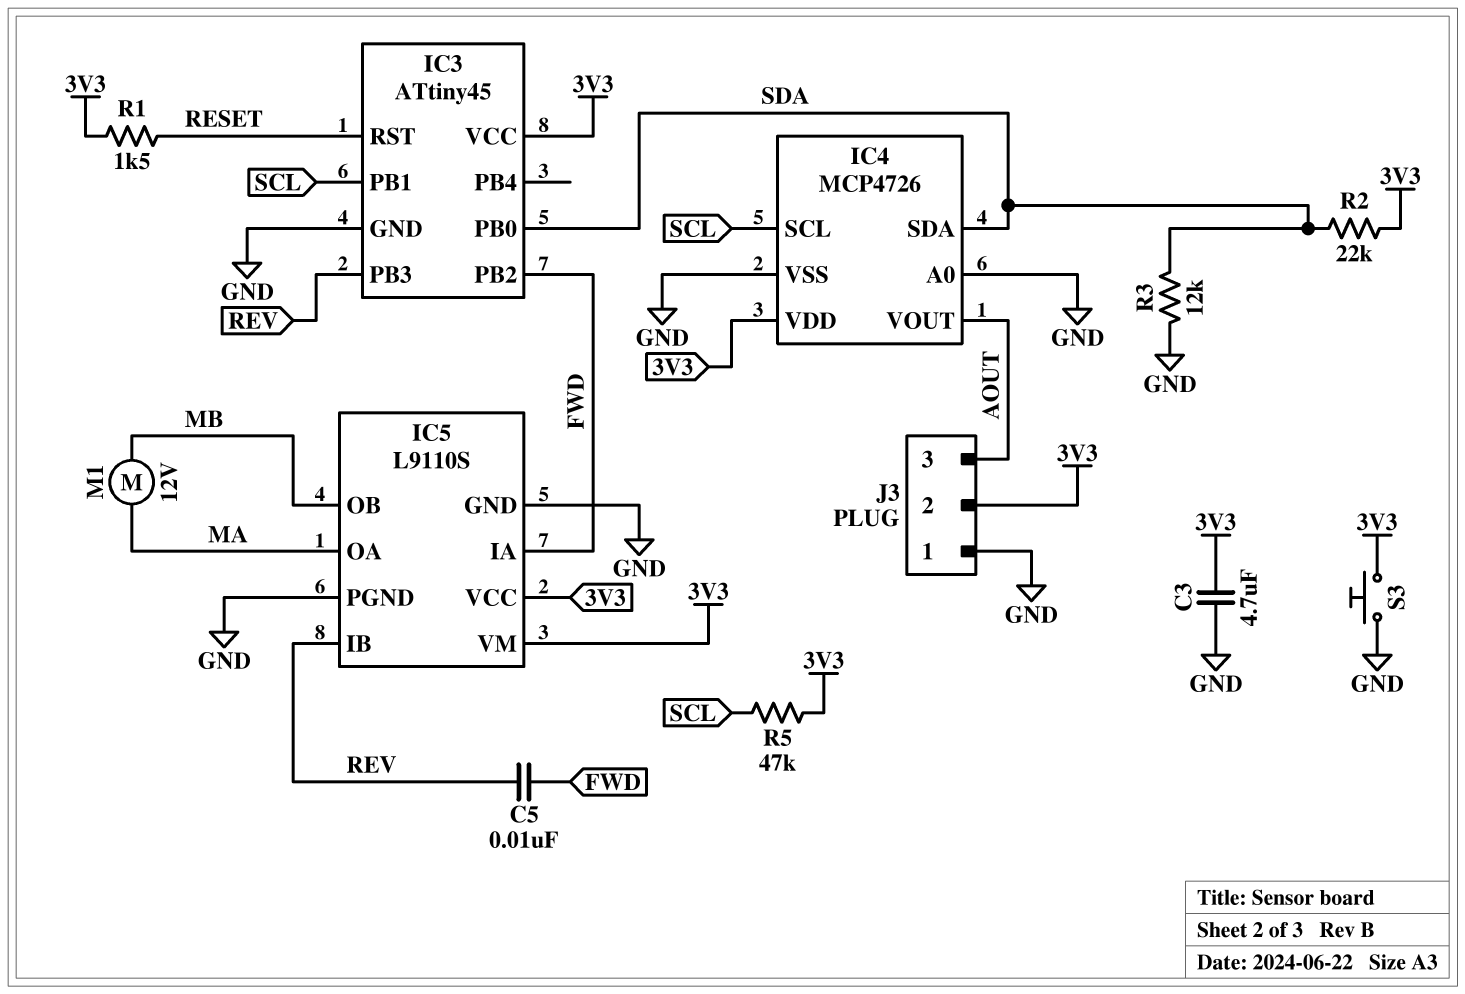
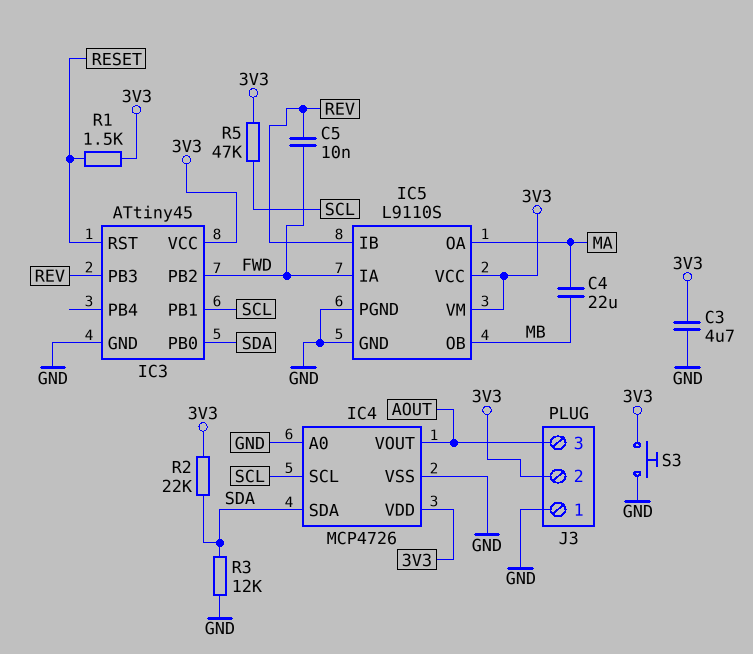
C4: none -> 22uF (MA, MB)
M1: motor 12V (MA, MB) -> none

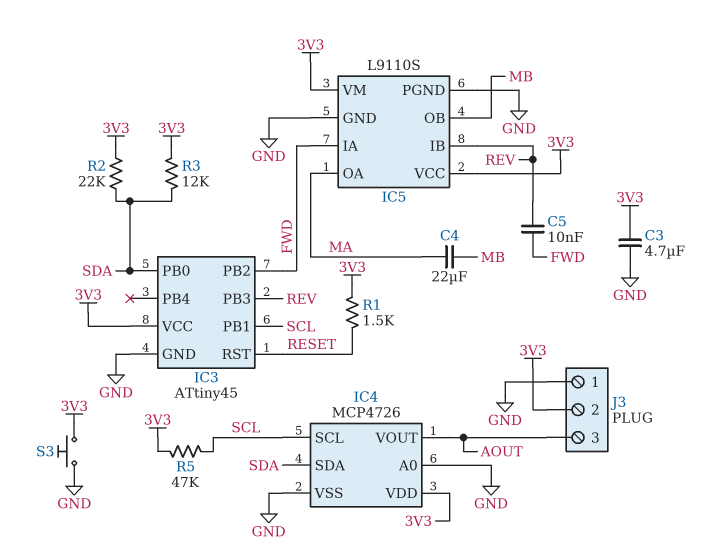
R3: 12k (GND, SDA) -> 12k (3V3, SDA)

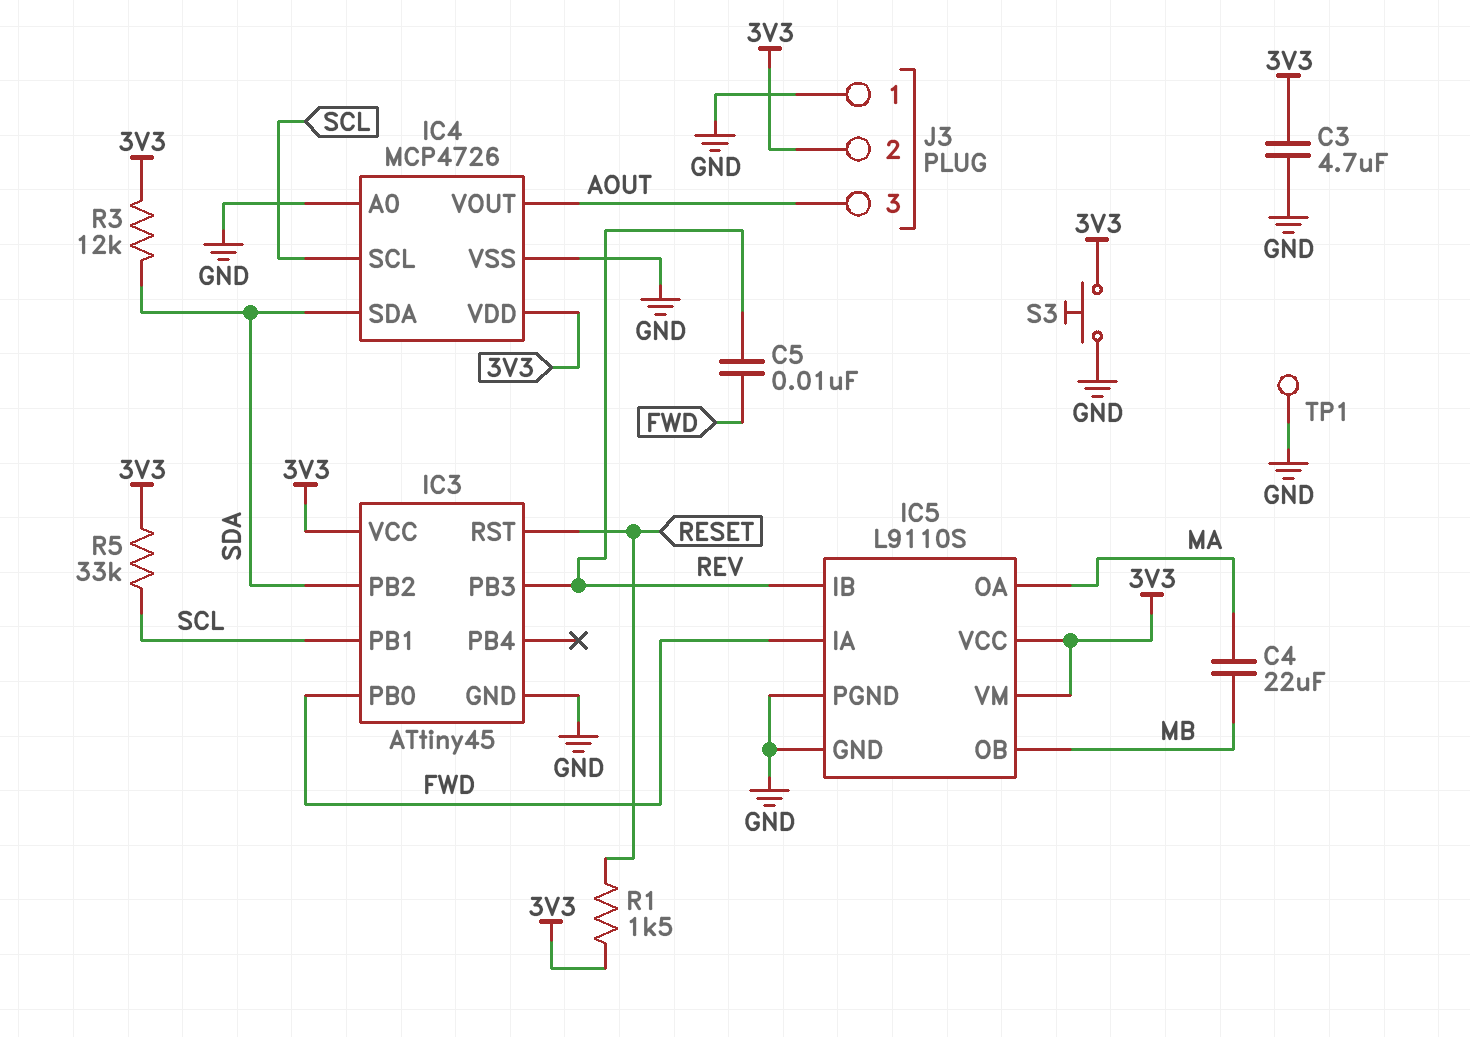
IC3 pin PB0: SDA -> FWD
IC3 pin PB2: FWD -> SDA
R2: 22k (3V3, SDA) -> none
R5: 47k (3V3, SCL) -> 33k (3V3, SCL)
TP1: none -> test point (GND)

